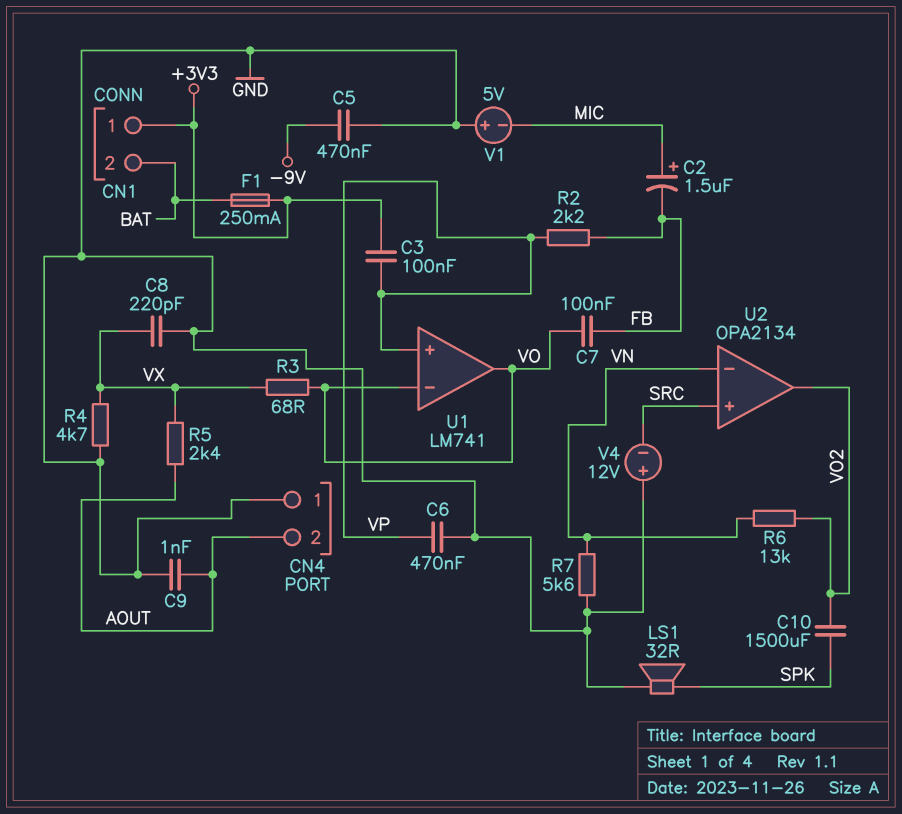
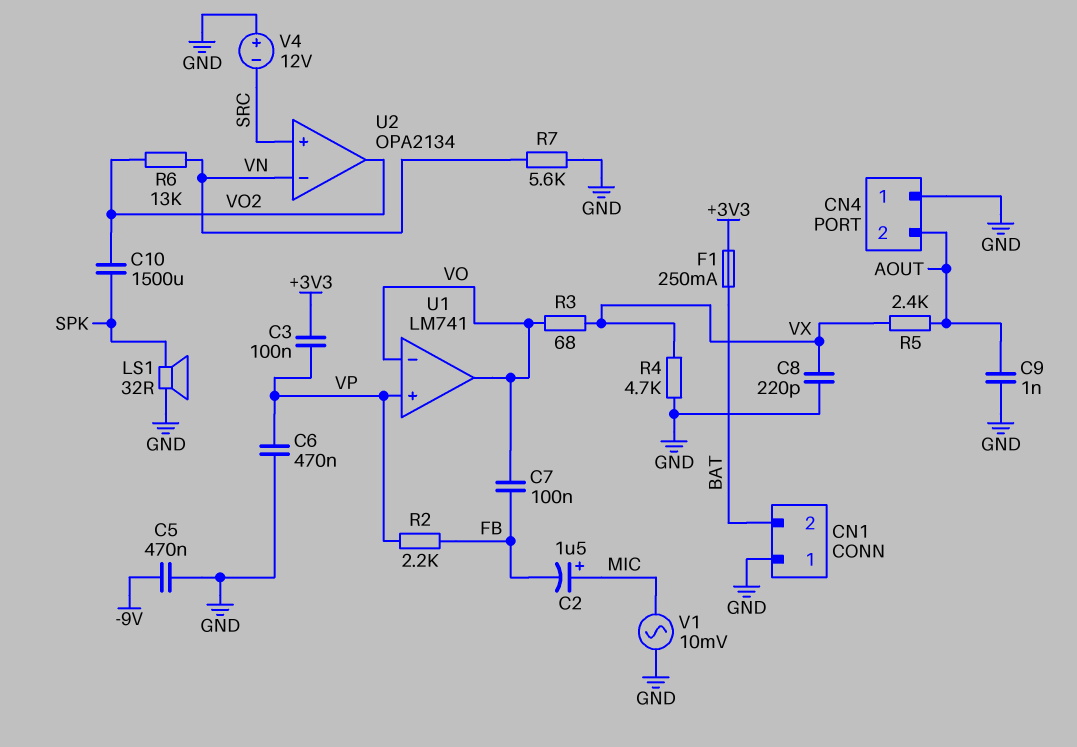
CN1 pin 1: +3V3 -> GND
V1: 5V (plus GND, minus MIC) -> AC 10mV (GND, MIC)

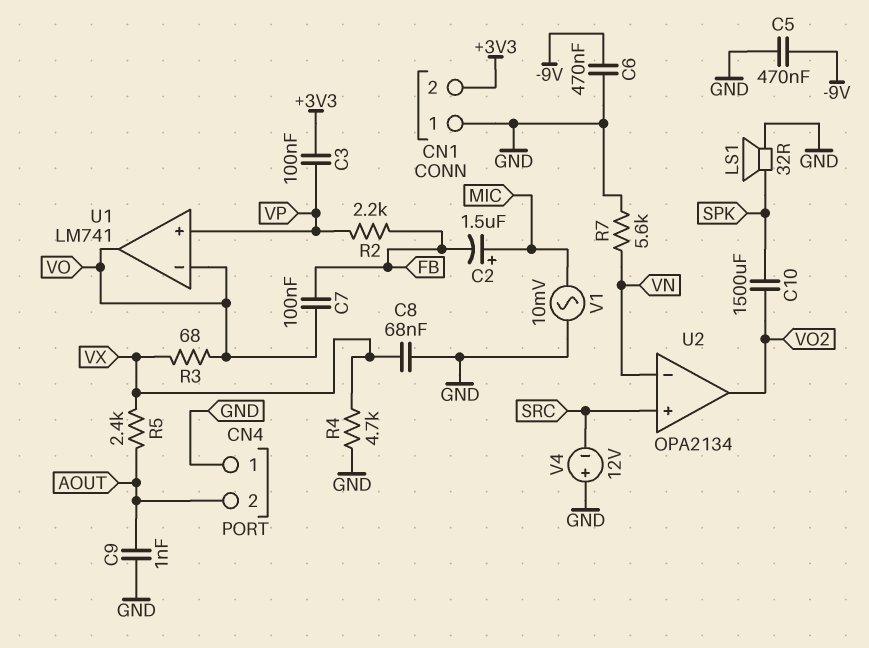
C6: 470nF (GND, VP) -> 470nF (-9V, GND)
C8: 220pF (GND, VX) -> 68nF (GND, VX)
CN1 pin 2: BAT -> +3V3
F1: 250mA (+3V3, BAT) -> none
R6: 13k (VN, VO2) -> none

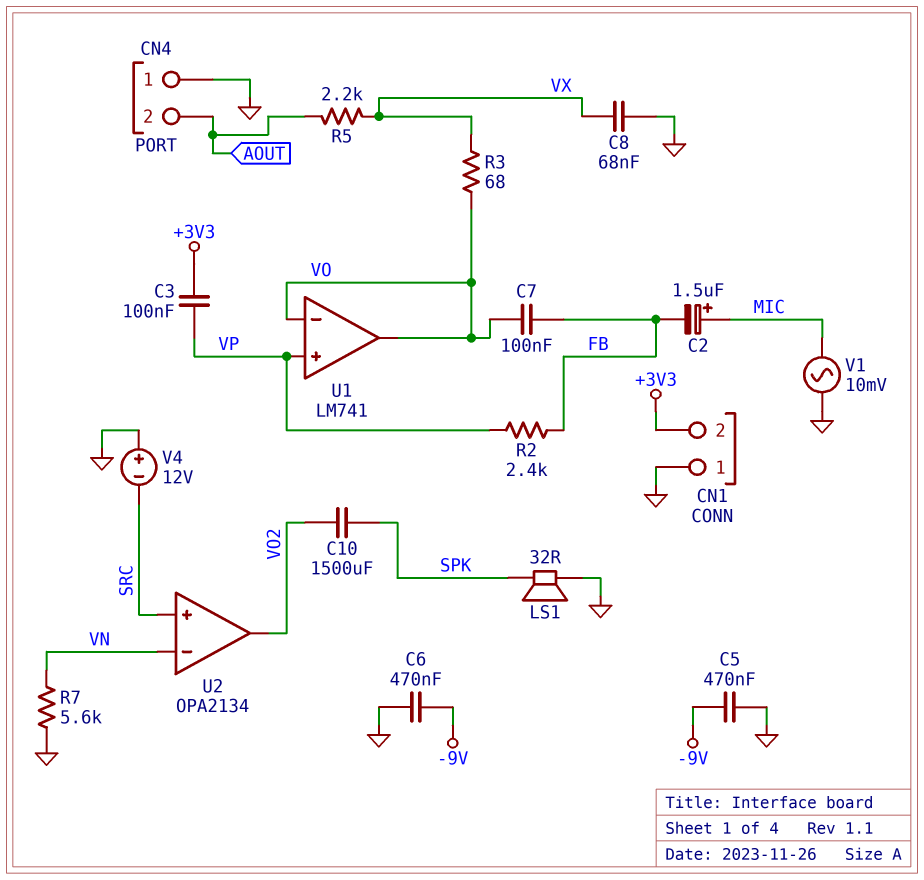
C9: 1nF (AOUT, GND) -> none
R2: 2.2k (FB, VP) -> 2.4k (FB, VP)
R4: 4.7k (GND, VX) -> none
R5: 2.4k (AOUT, VX) -> 2.2k (AOUT, VX)

